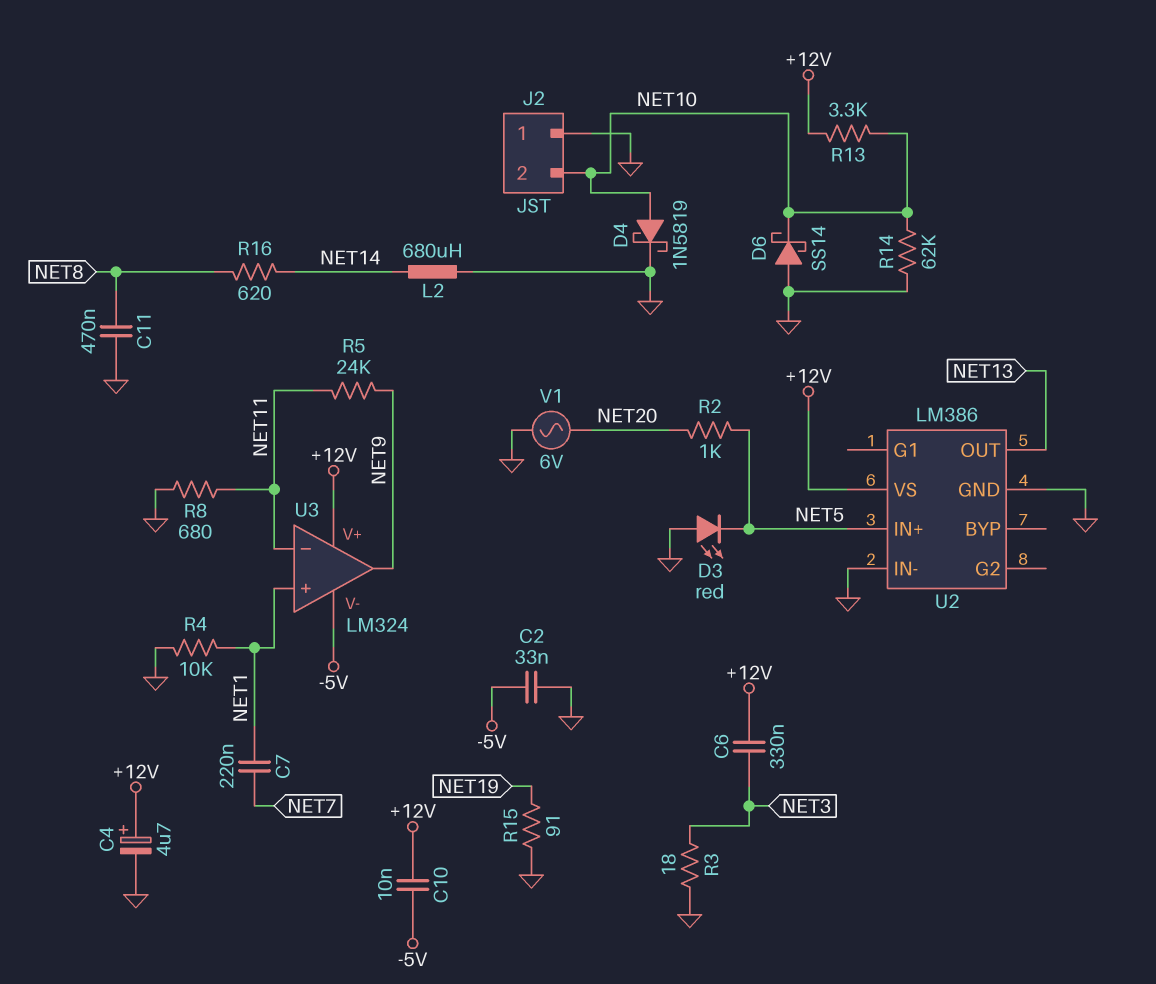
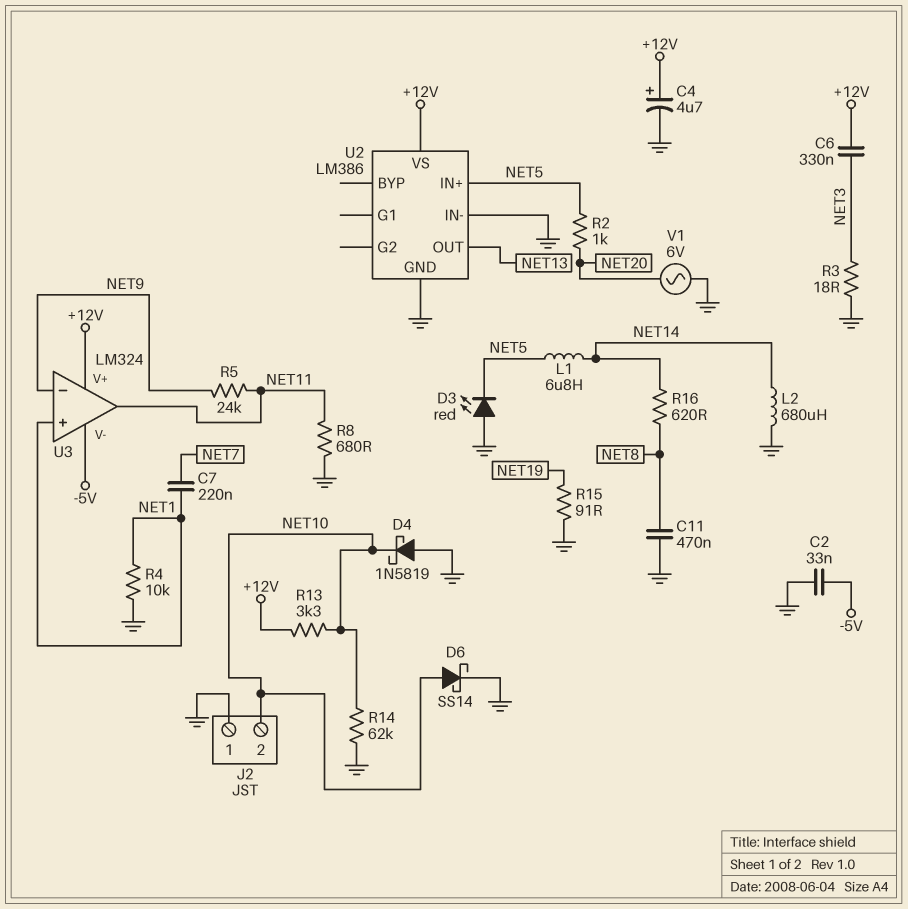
C10: 10nF (+12V, -5V) -> none
D4: schottky 1N5819 (A NET10, K GND) -> schottky 1N5819 (A GND, K NET10)
D6: schottky SS14 (A GND, K NET10) -> schottky SS14 (A NET10, K GND)
L1: none -> 6.8uH (NET5, NET14)
U3 pin in-: NET11 -> NET9
U3 pin out: NET9 -> NET11

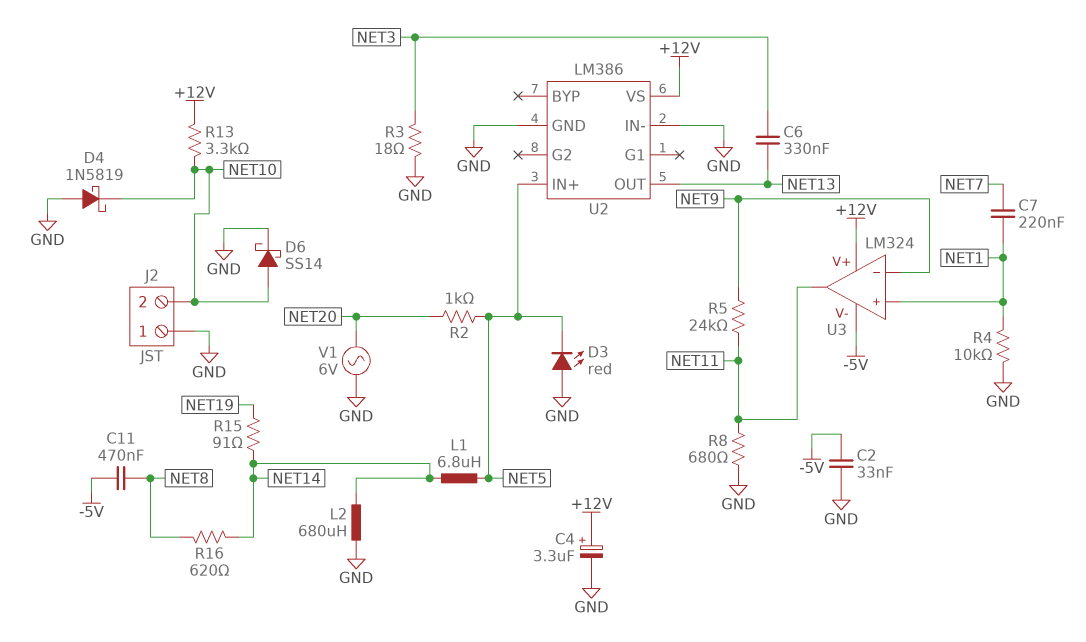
C4: 4.7uF (plus +12V, minus GND) -> 3.3uF (plus +12V, minus GND)
C6: 330nF (+12V, NET3) -> 330nF (NET3, NET13)
C11: 470nF (GND, NET8) -> 470nF (-5V, NET8)
R14: 62k (GND, NET10) -> none
R15: 91 (GND, NET19) -> 91 (NET14, NET19)

